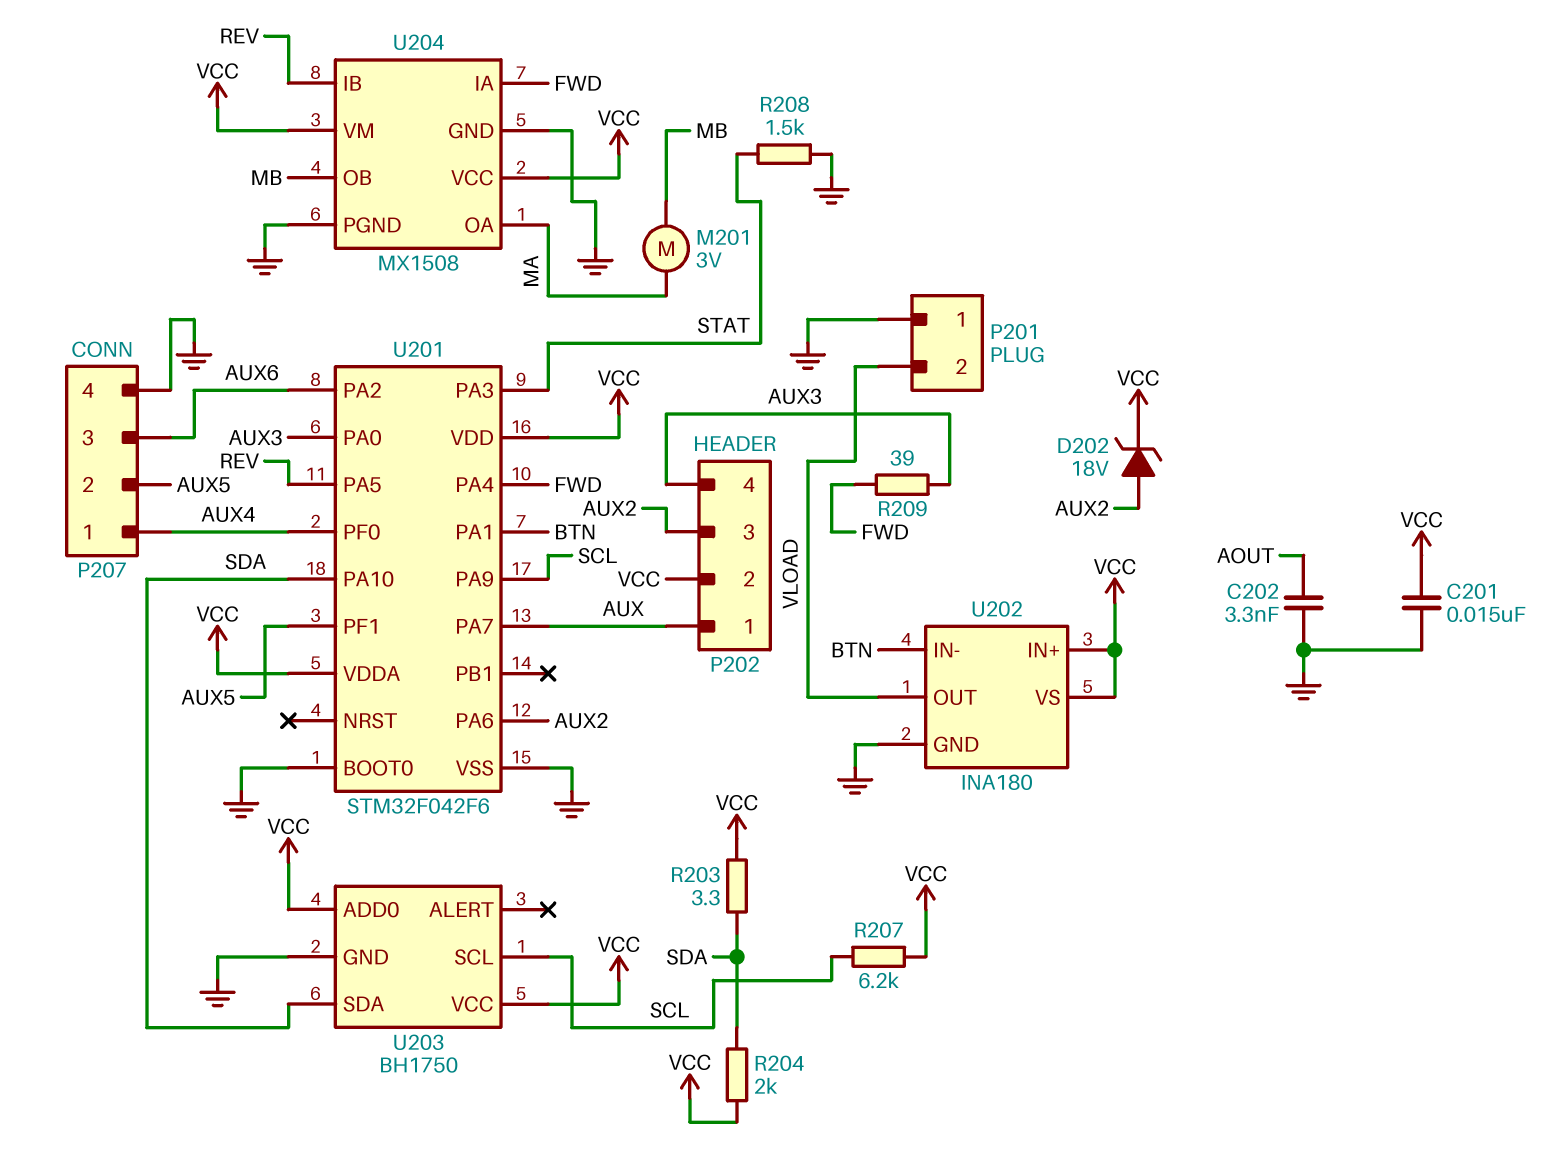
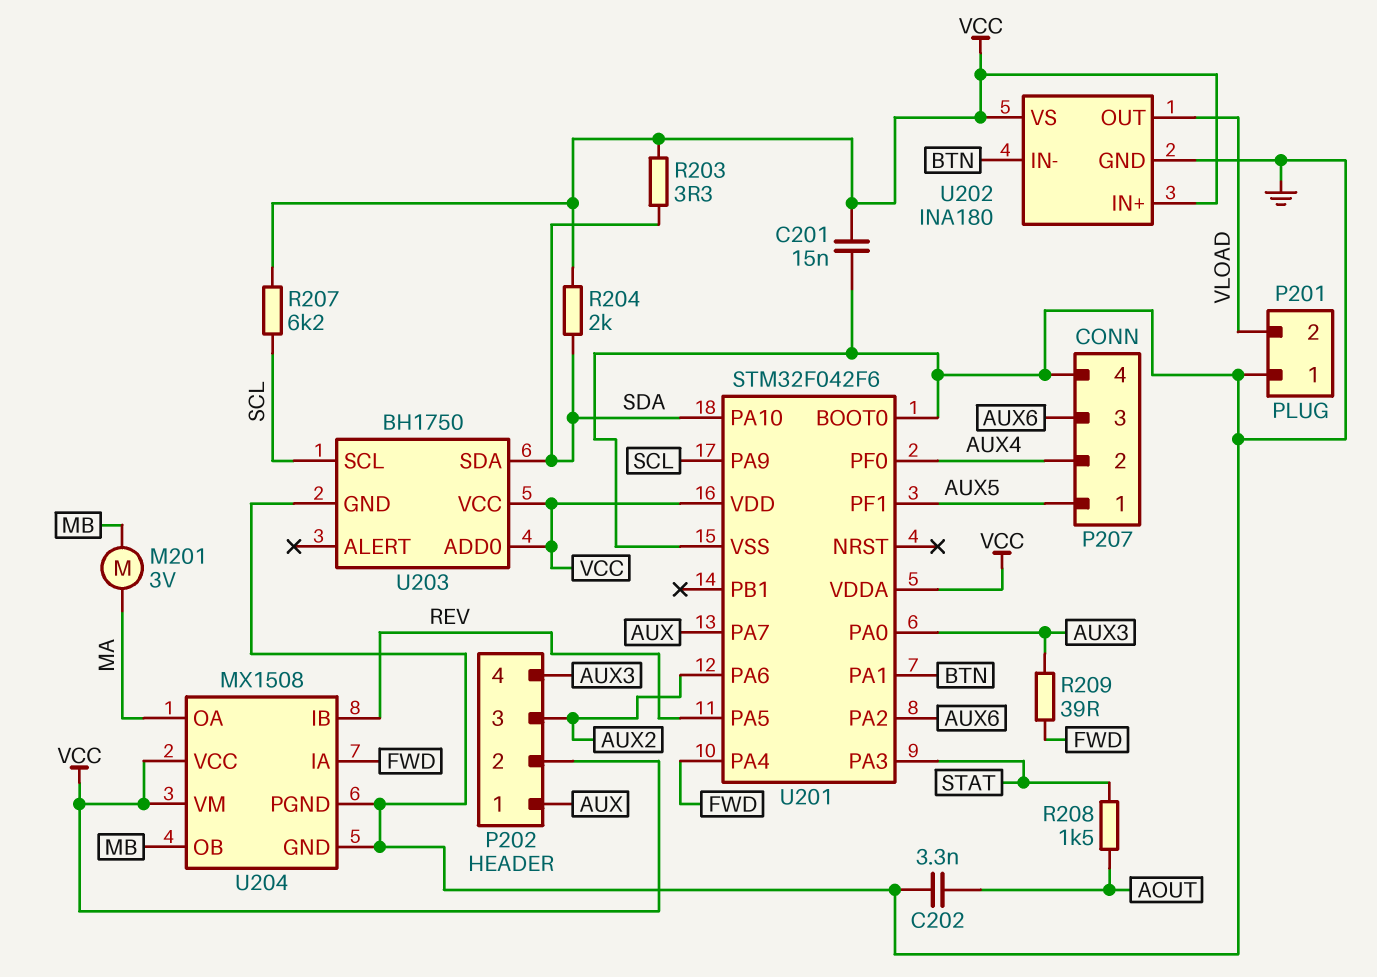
D202: zener 18V (A AUX2, K VCC) -> none
P207 pin 1: AUX4 -> AUX5
P207 pin 2: AUX5 -> AUX4
R208: 1.5k (GND, STAT) -> 1.5k (AOUT, STAT)

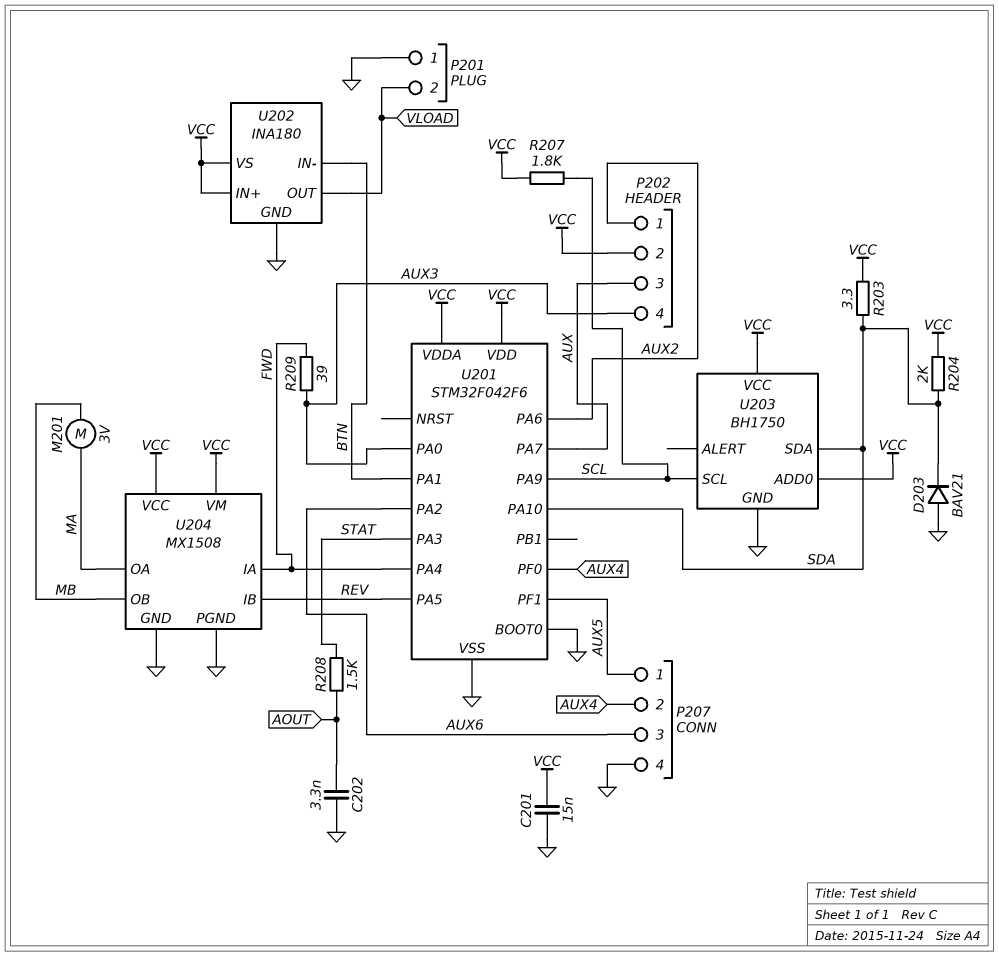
D203: none -> diode BAV21 (A GND, K SDA)
P202 pin 1: AUX -> AUX2
P202 pin 3: AUX2 -> AUX
R207: 6.2k (SCL, VCC) -> 1.8k (SCL, VCC)

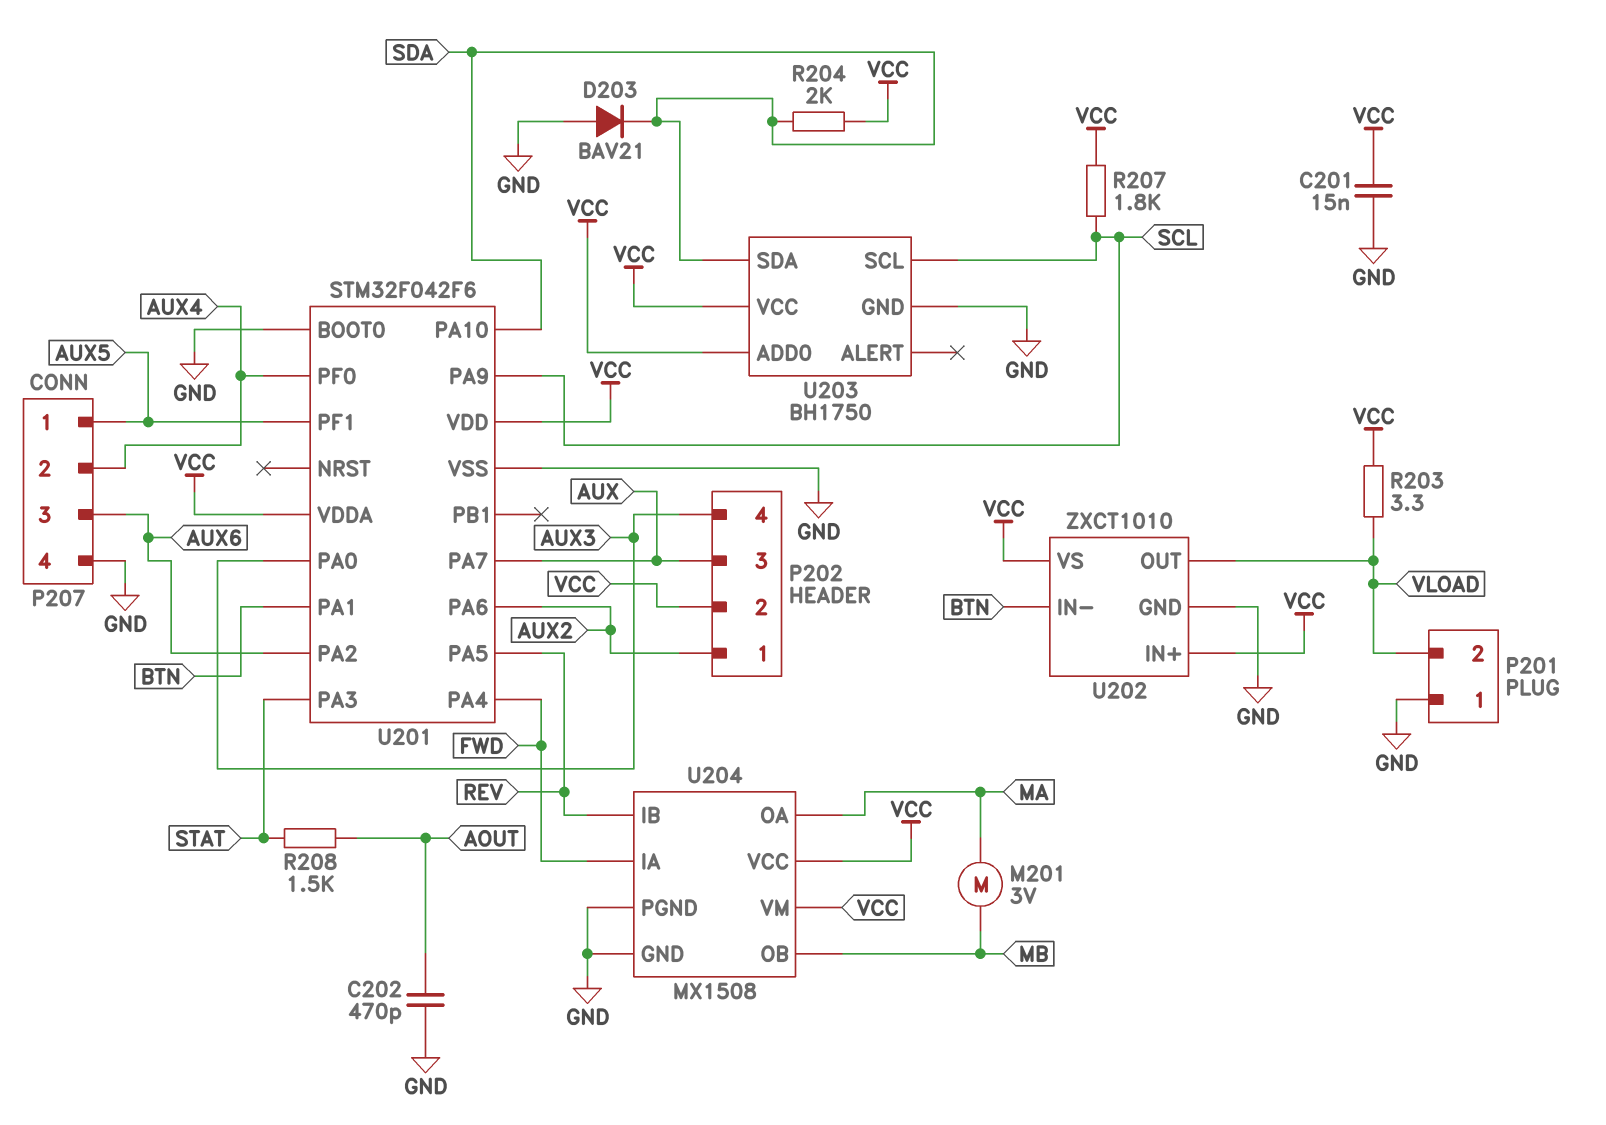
C202: 3.3nF (AOUT, GND) -> 470pF (AOUT, GND)
R203: 3.3 (SDA, VCC) -> 3.3 (VCC, VLOAD)
R209: 39 (AUX3, FWD) -> none
U202: INA180 -> ZXCT1010

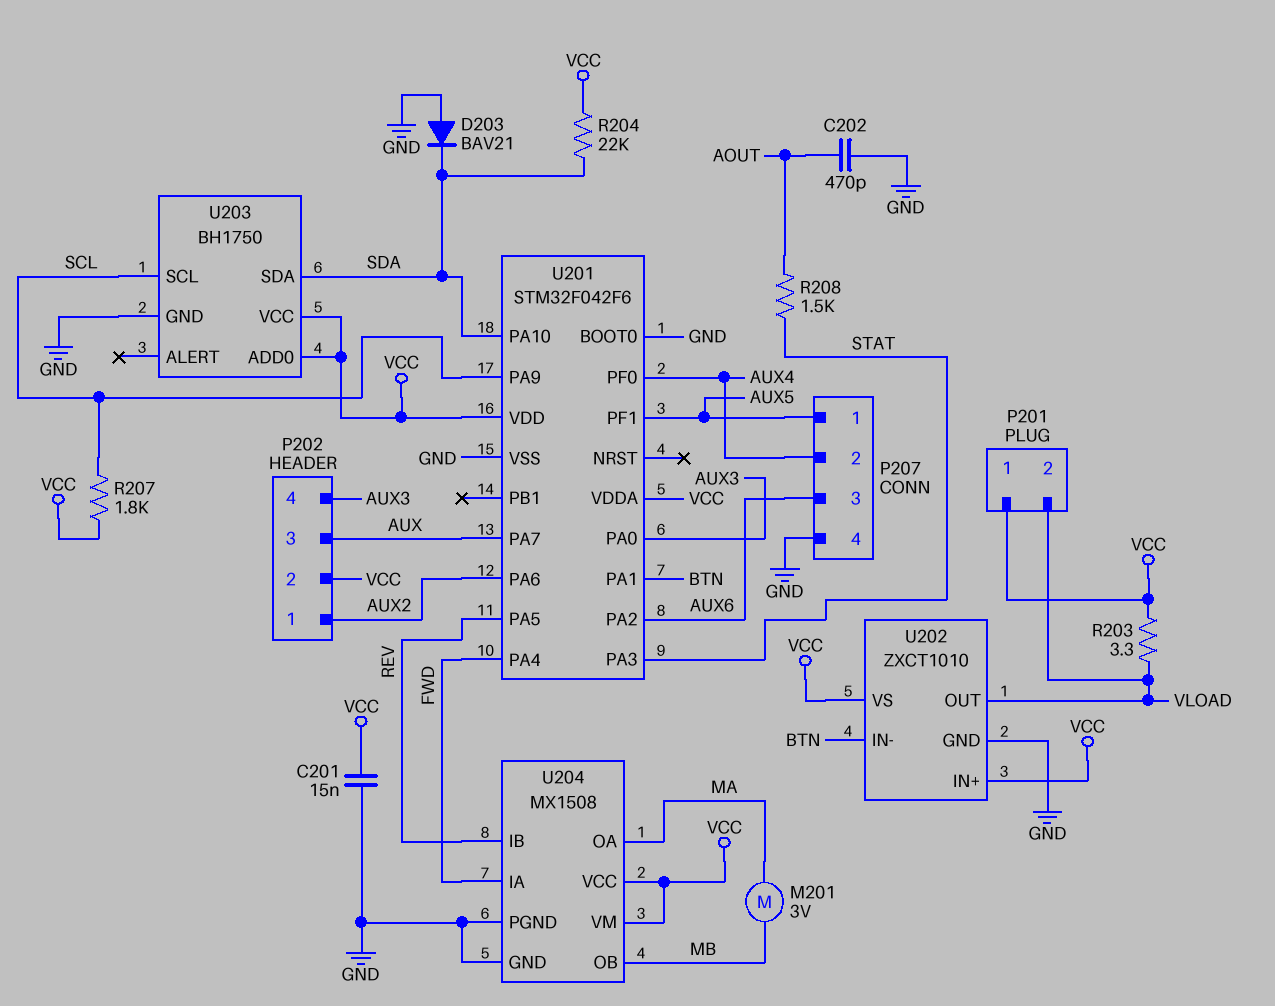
P201 pin 1: GND -> VCC
R204: 2k (SDA, VCC) -> 22k (SDA, VCC)

